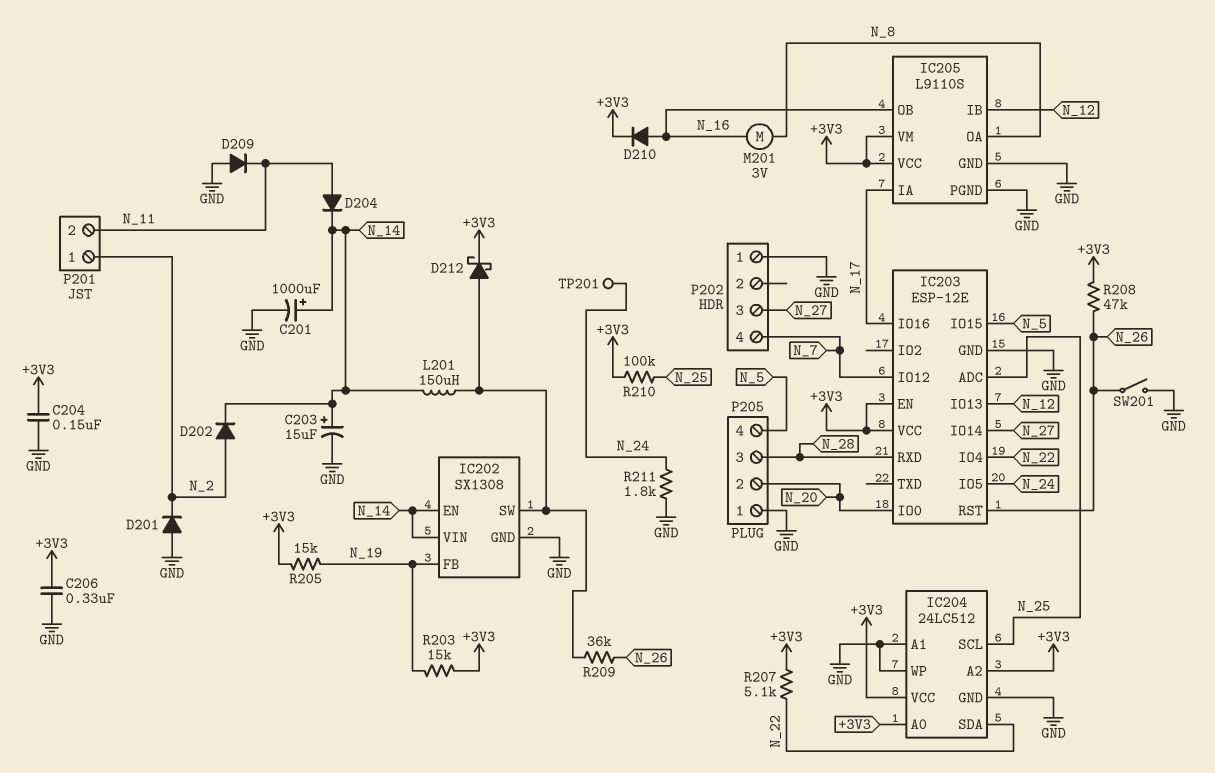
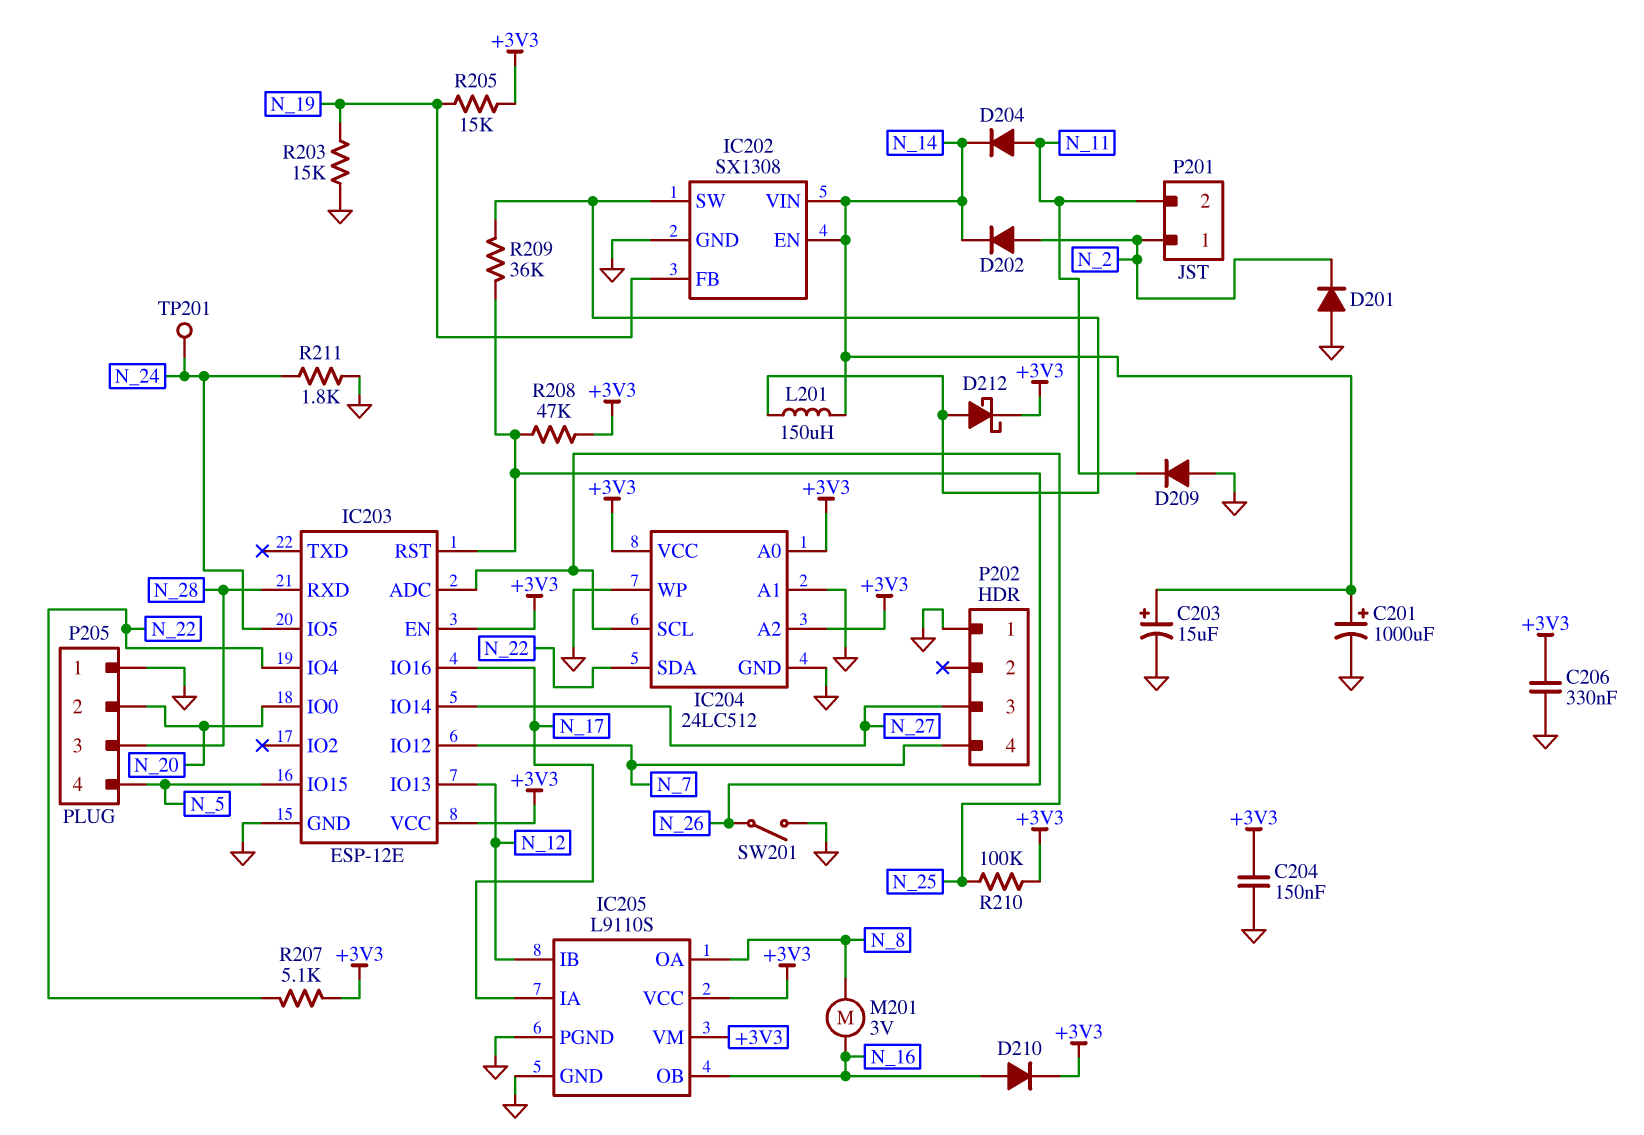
R203: 15k (+3V3, N_19) -> 15k (GND, N_19)

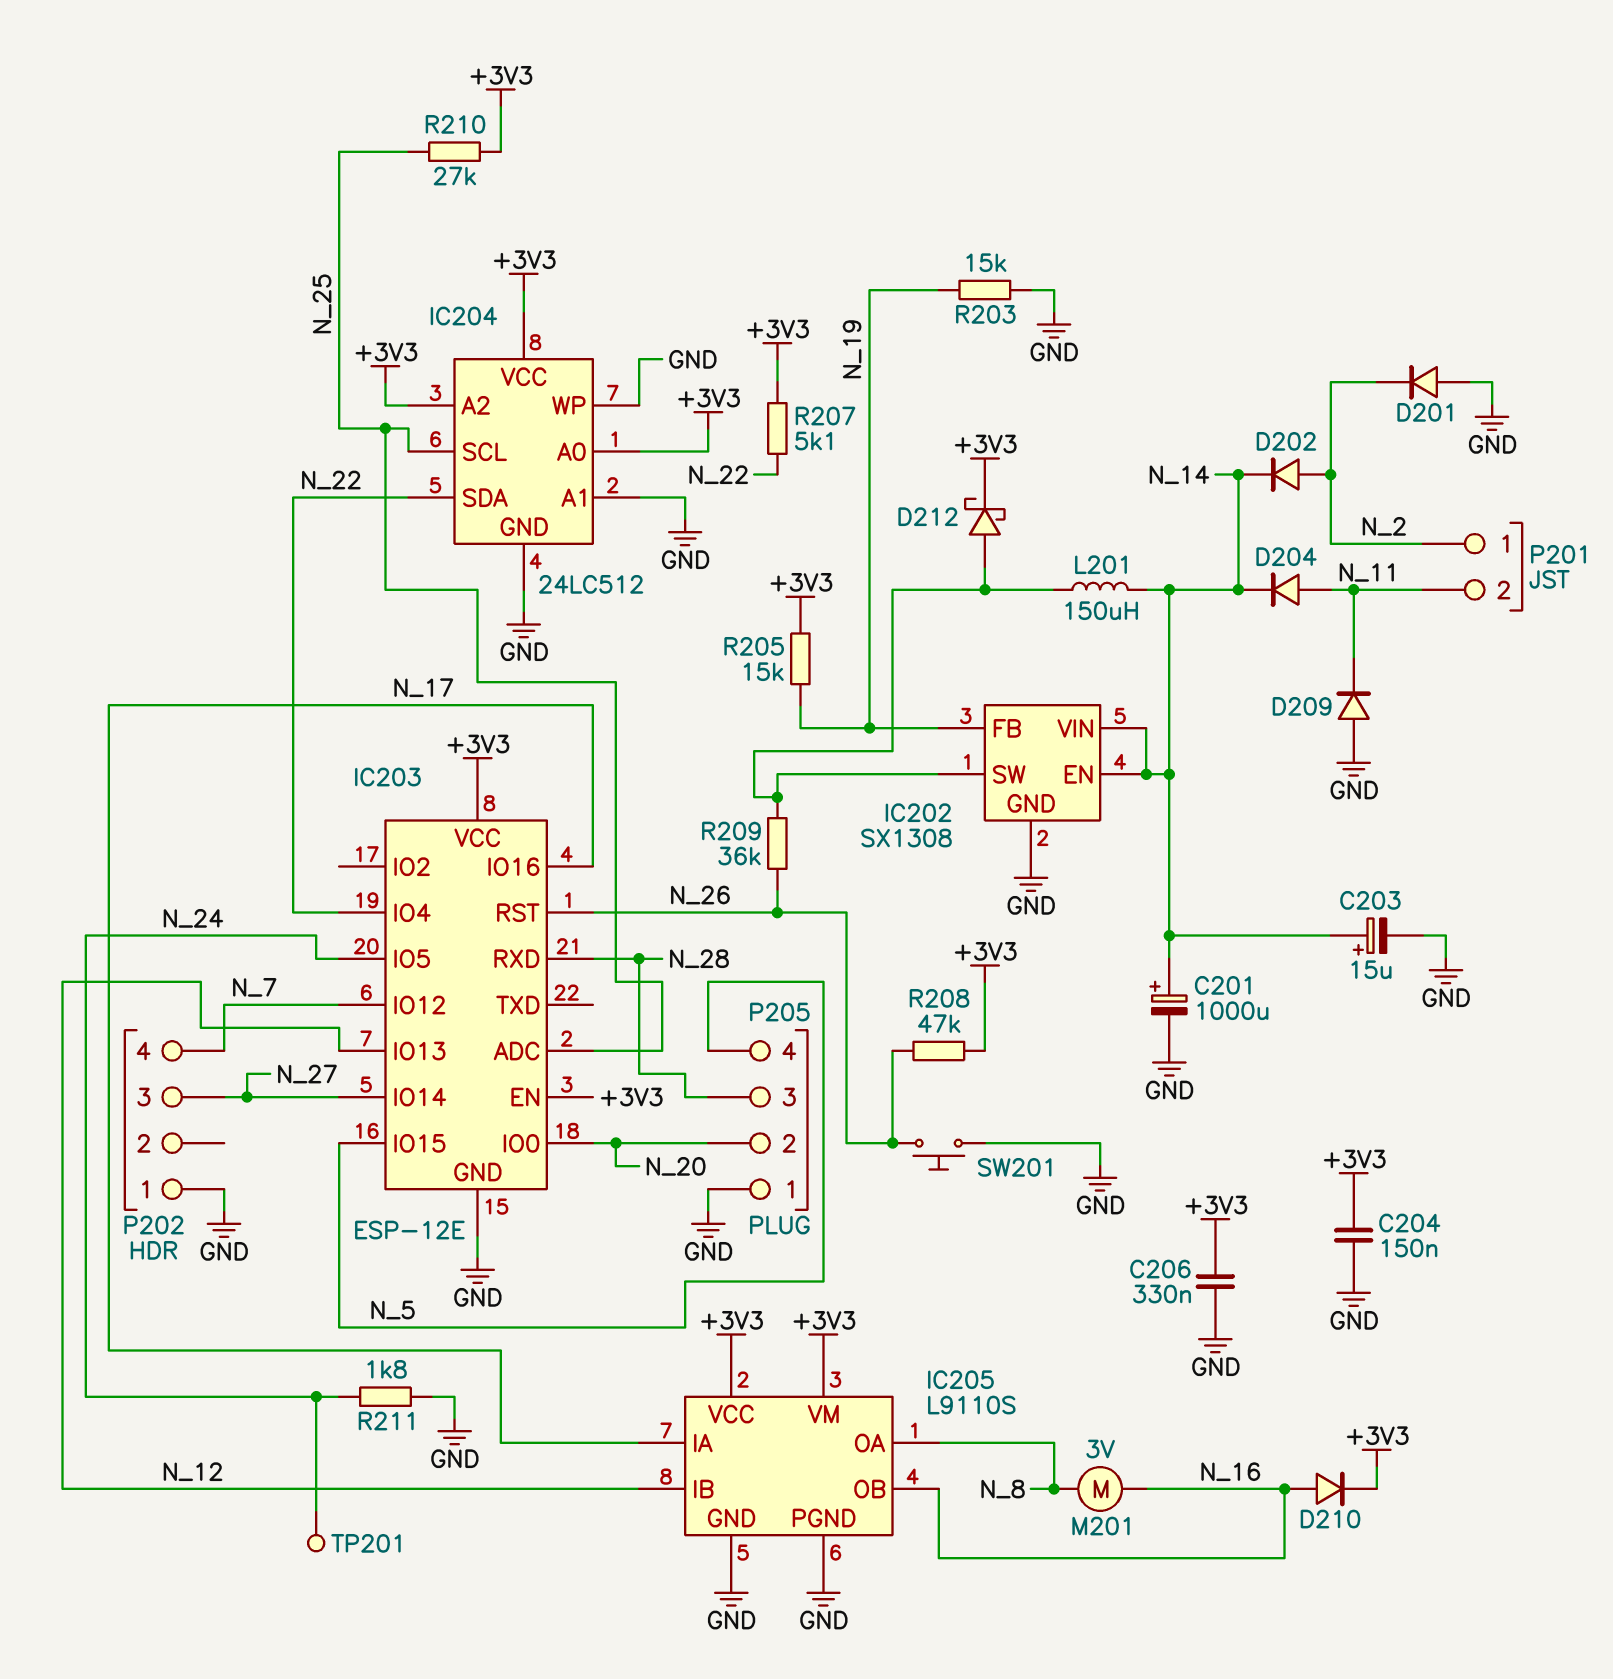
R210: 100k (+3V3, N_25) -> 27k (+3V3, N_25)
SW201: switch (GND, N_26) -> button (GND, N_26)

